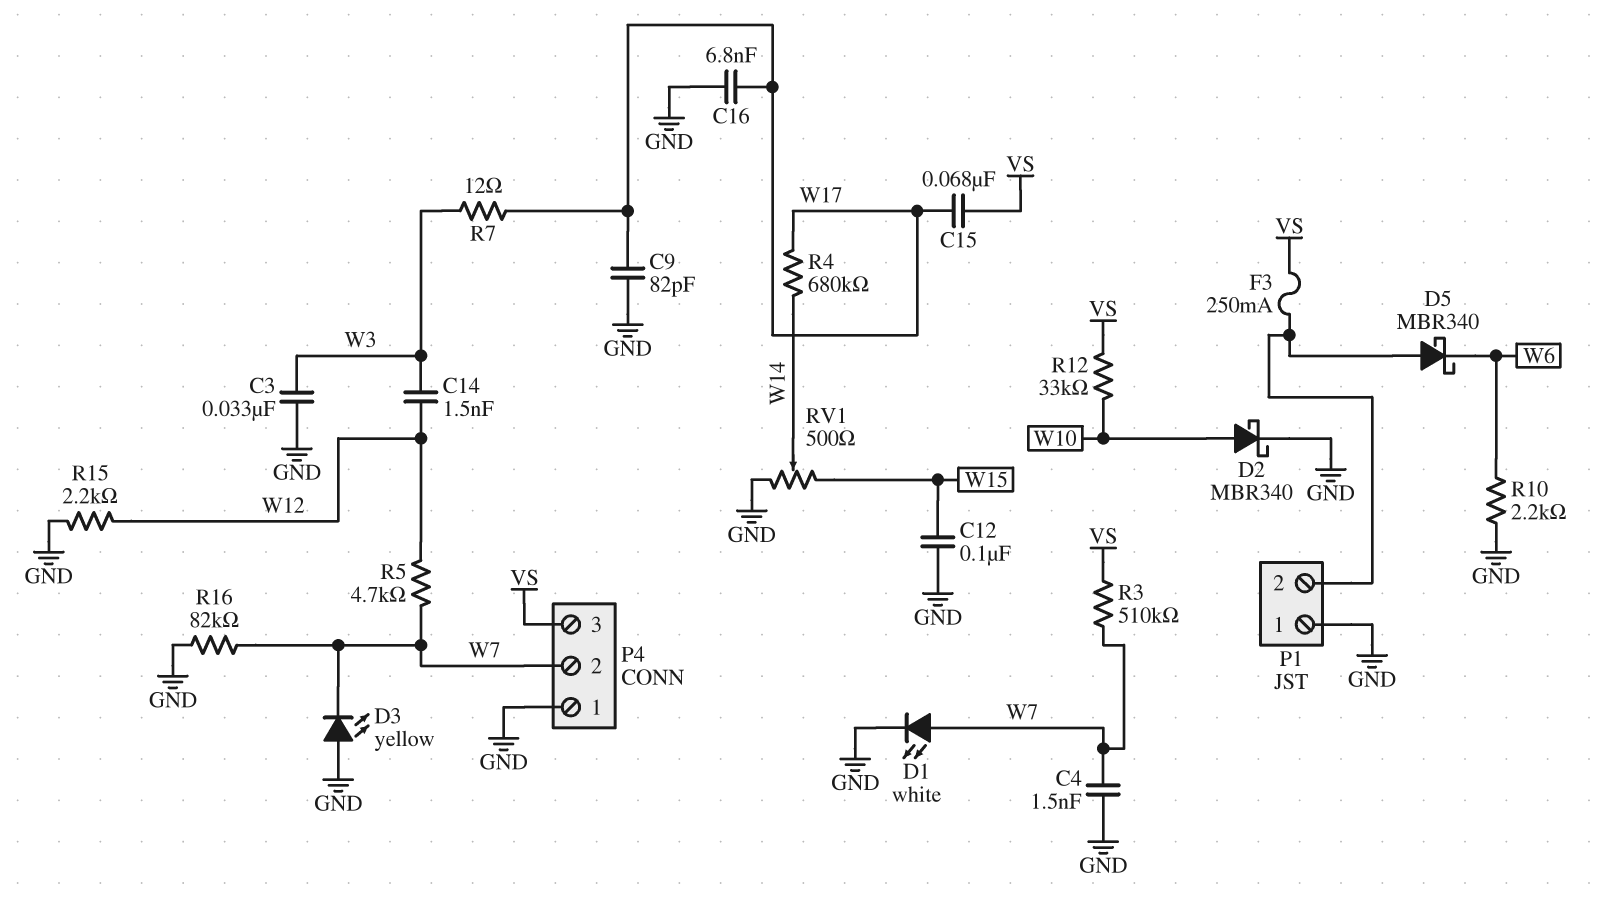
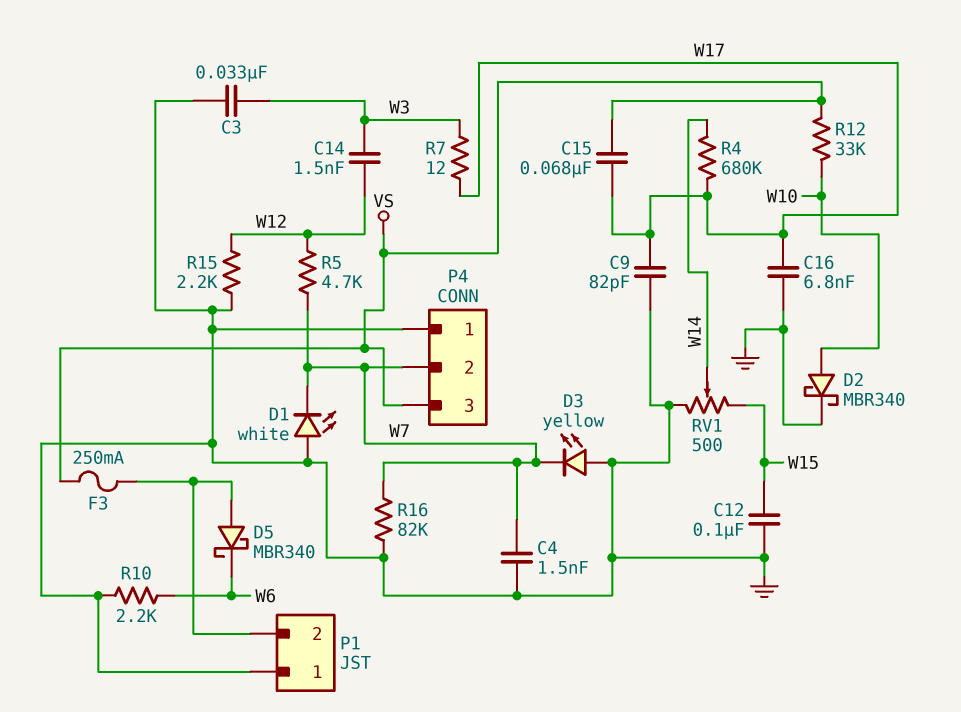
D1: LED white (A W7, K GND) -> LED white (A GND, K W7)
R3: 510k (VS, W7) -> none

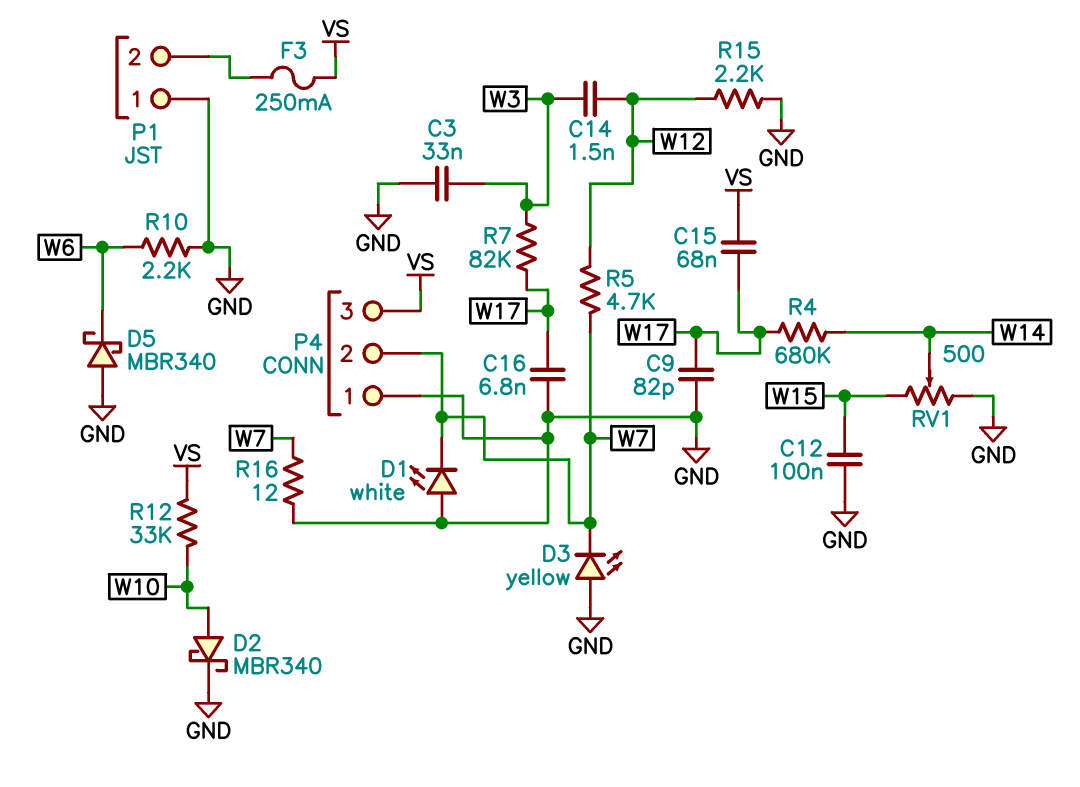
C4: 1.5nF (GND, W7) -> none
D5: schottky MBR340 (A P1/2, K W6) -> schottky MBR340 (A GND, K W6)
R7: 12 (W3, W17) -> 82k (W3, W17)
R16: 82k (GND, W7) -> 12 (GND, W7)

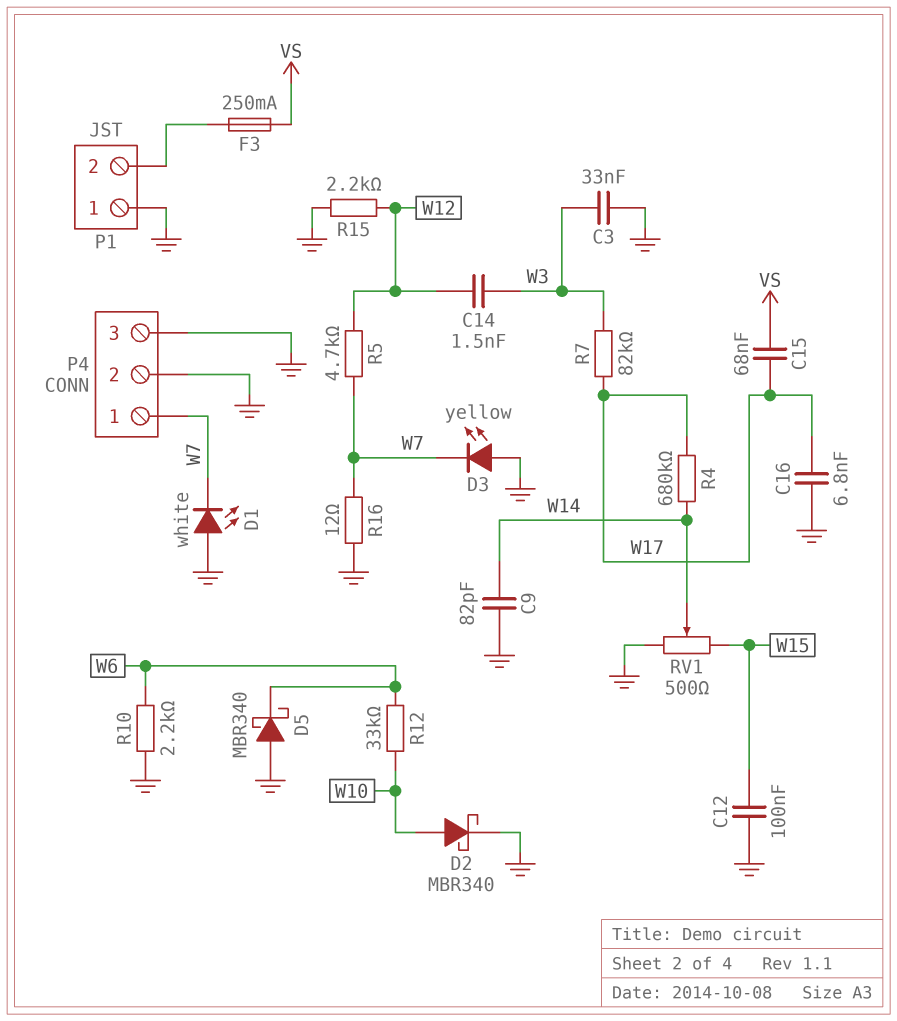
C9: 82pF (GND, W17) -> 82pF (GND, W14)
P4 pin 1: GND -> W7
P4 pin 2: W7 -> GND
P4 pin 3: VS -> GND
R12: 33k (VS, W10) -> 33k (W6, W10)

